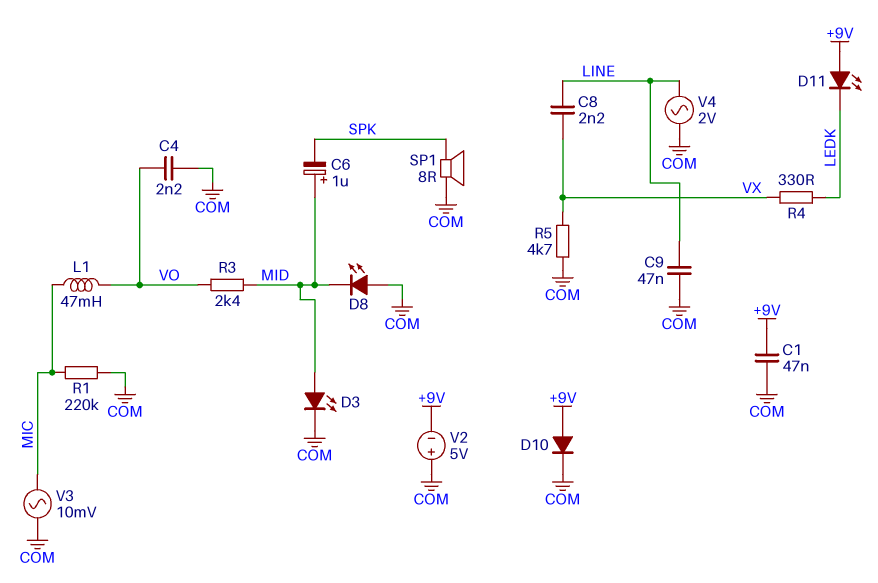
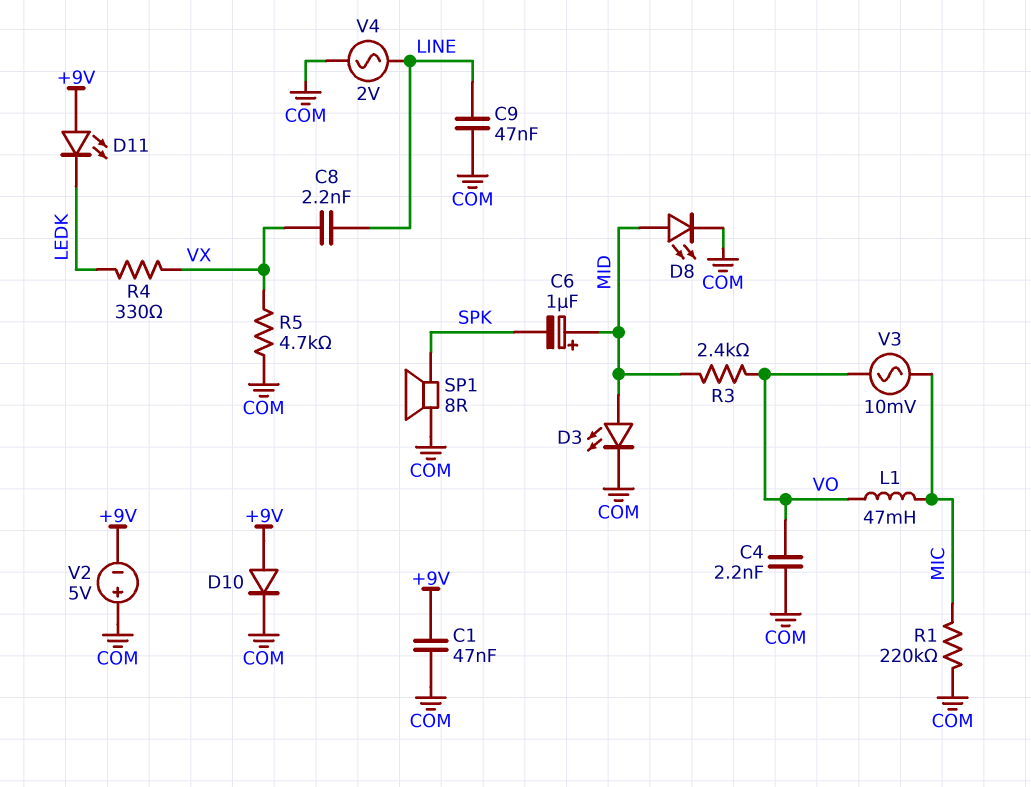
D8: LED (A COM, K MID) -> LED (A MID, K COM)
V3: AC 10mV (COM, MIC) -> AC 10mV (MIC, VO)

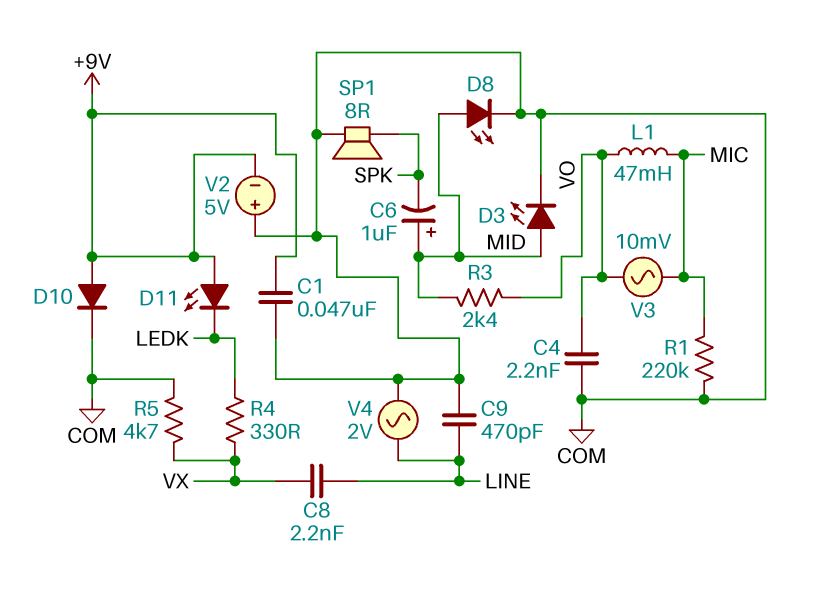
C9: 47nF (COM, LINE) -> 470pF (COM, LINE)

